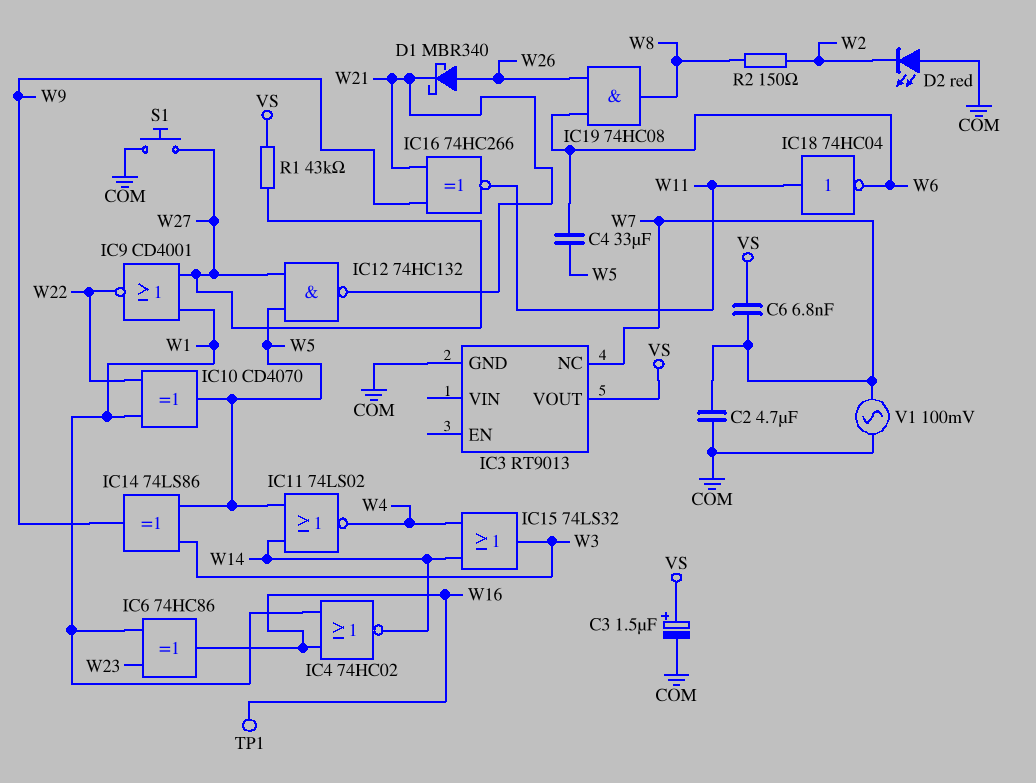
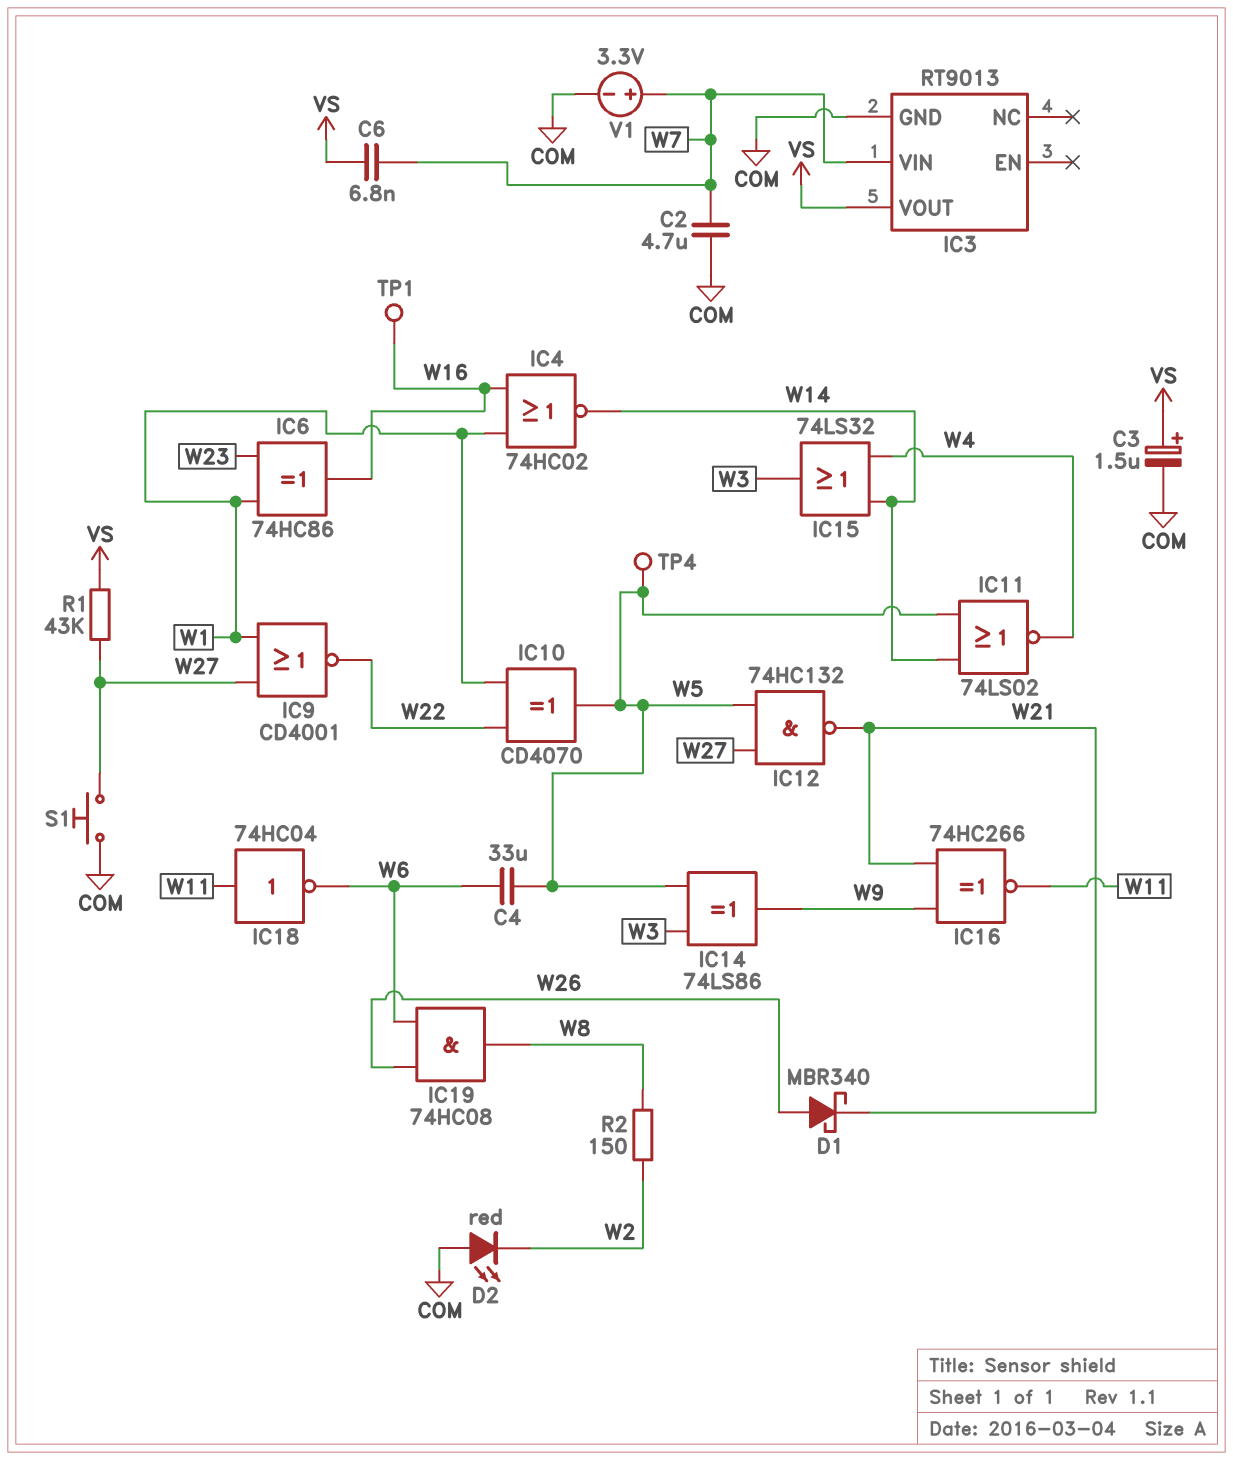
IC3 pin NC: W7 -> none
IC3 pin VIN: none -> W7
TP4: none -> test point (W5)
V1: AC 100mV (COM, W7) -> 3.3V (plus W7, minus COM)

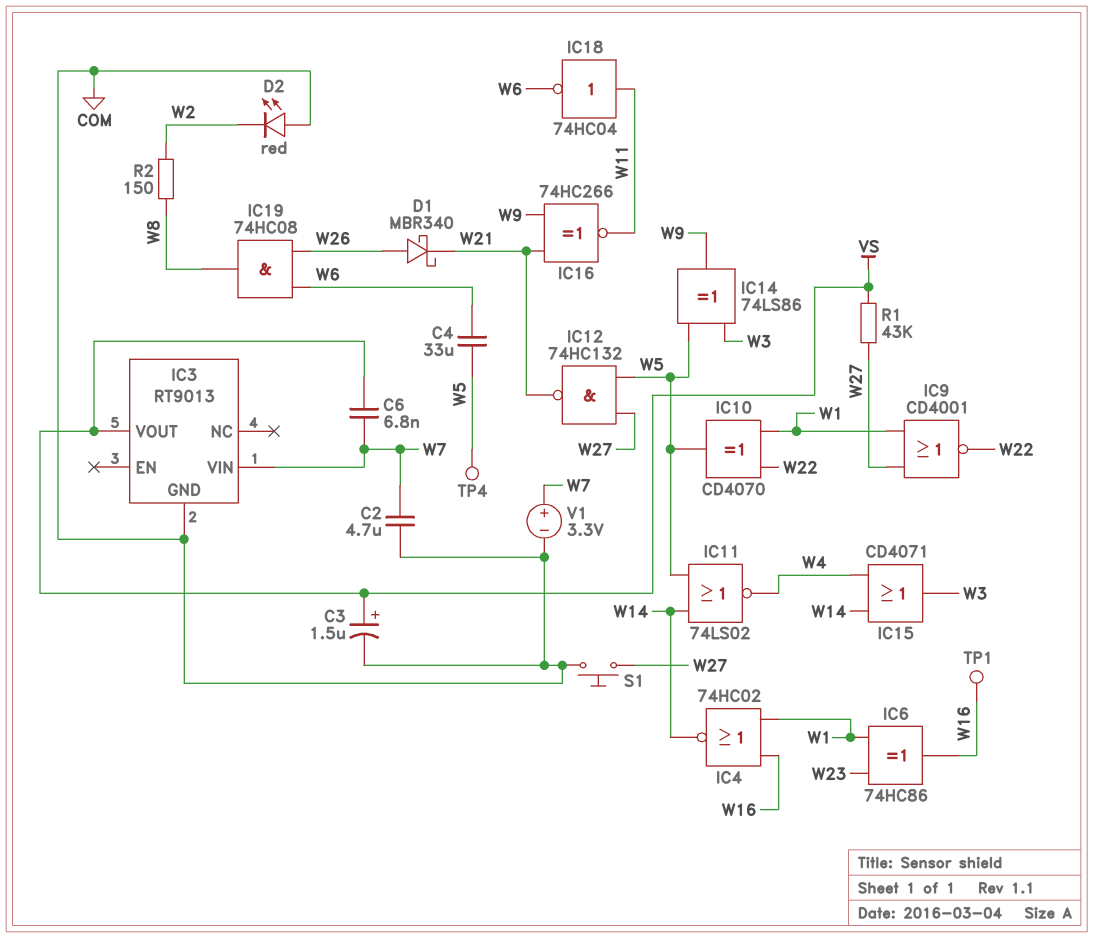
IC15: OR 74LS32 (in W4, in W14, out W3) -> OR CD4071 (in W4, in W14, out W3)

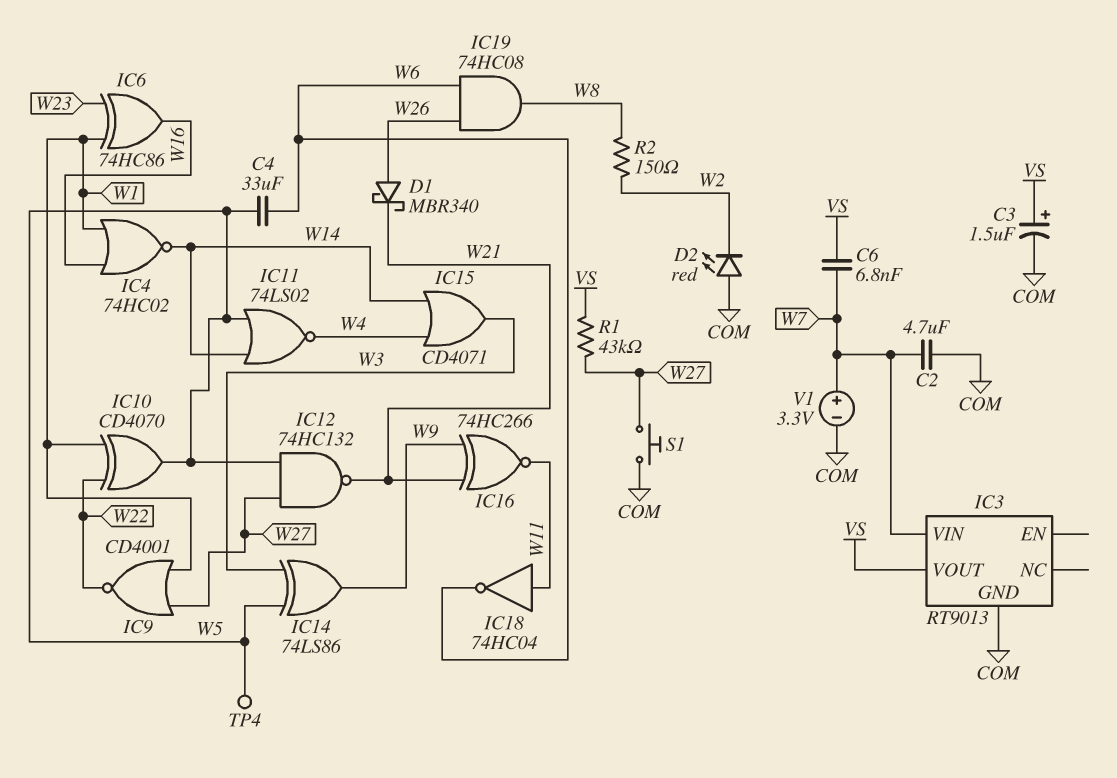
TP1: test point (W16) -> none

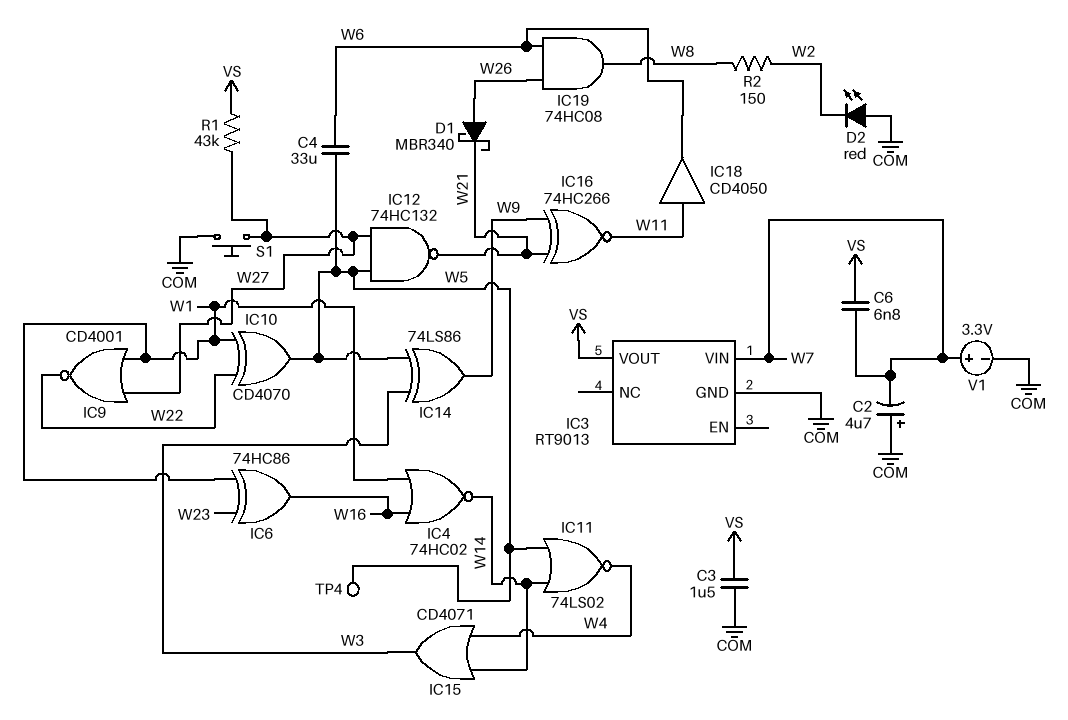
C2: 4.7uF (COM, W7) -> 4.7uF (plus COM, minus W7)
C3: 1.5uF (plus VS, minus COM) -> 1.5uF (COM, VS)
IC18: NOT 74HC04 (in W11, out W6) -> buffer CD4050 (in W11, out W6)

